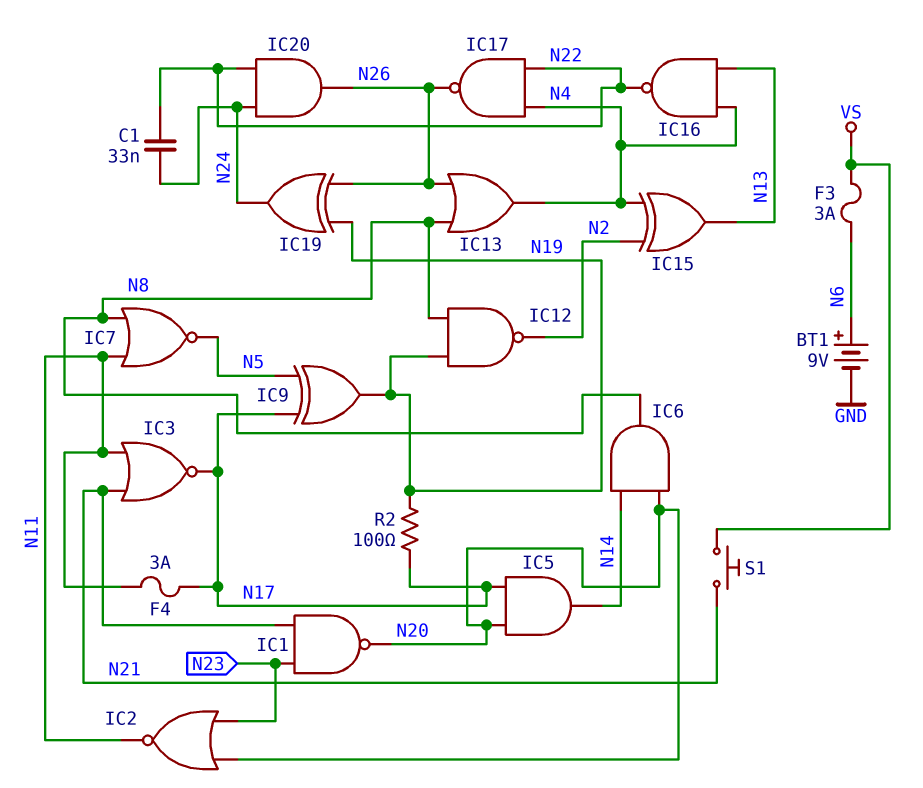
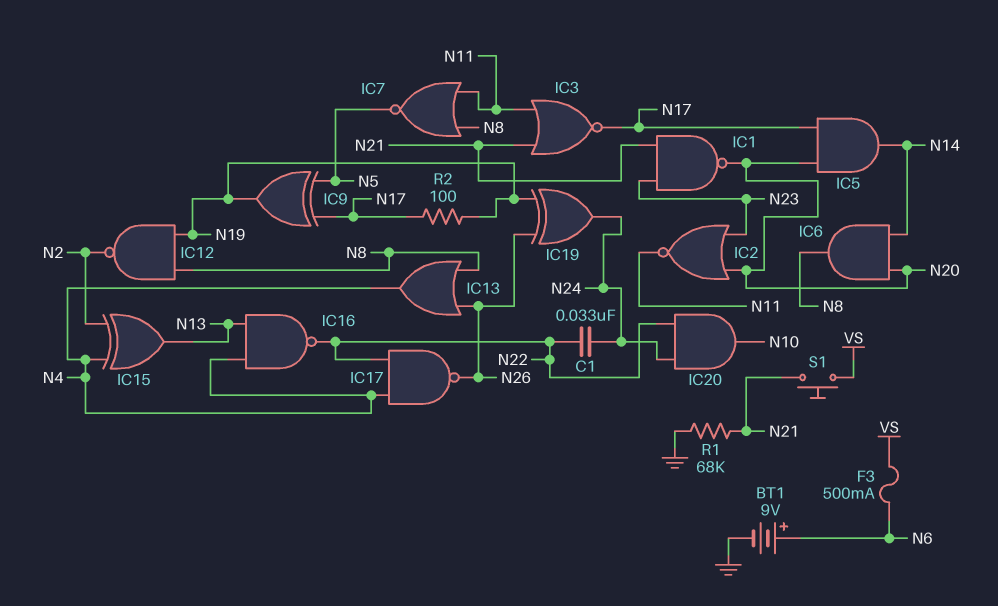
F3: 3A (N6, VS) -> 500mA (N6, VS)
F4: 3A (N11, N17) -> none
IC20: AND (in N22, in N24, out N26) -> AND (in N22, in N24, out N10)
R1: none -> 68k (GND, N21)

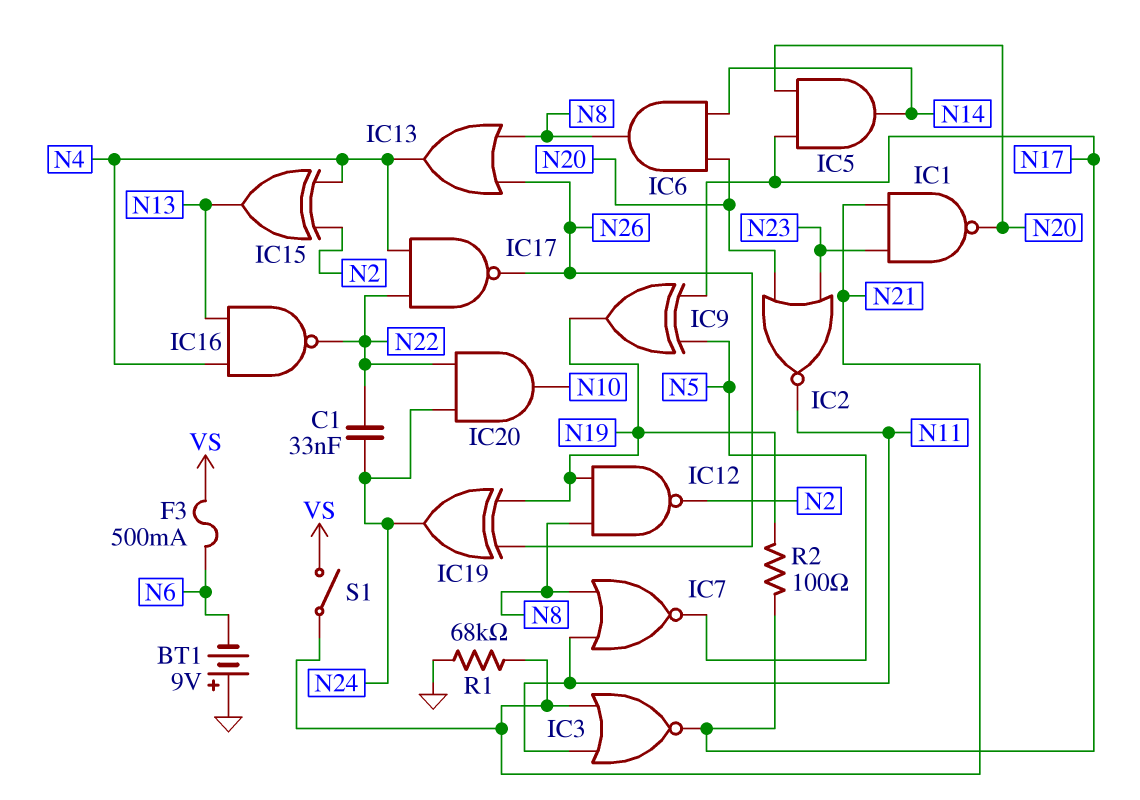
BT1: 9V (plus N6, minus GND) -> 9V (plus GND, minus N6)
S1: button (N21, VS) -> switch (N21, VS)

